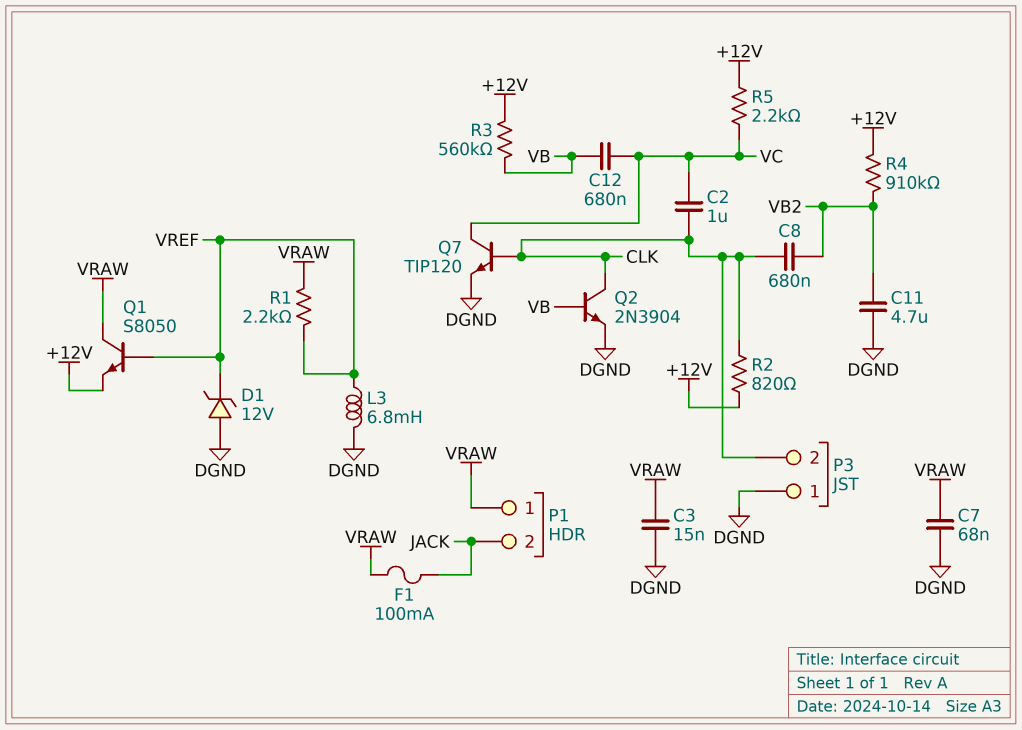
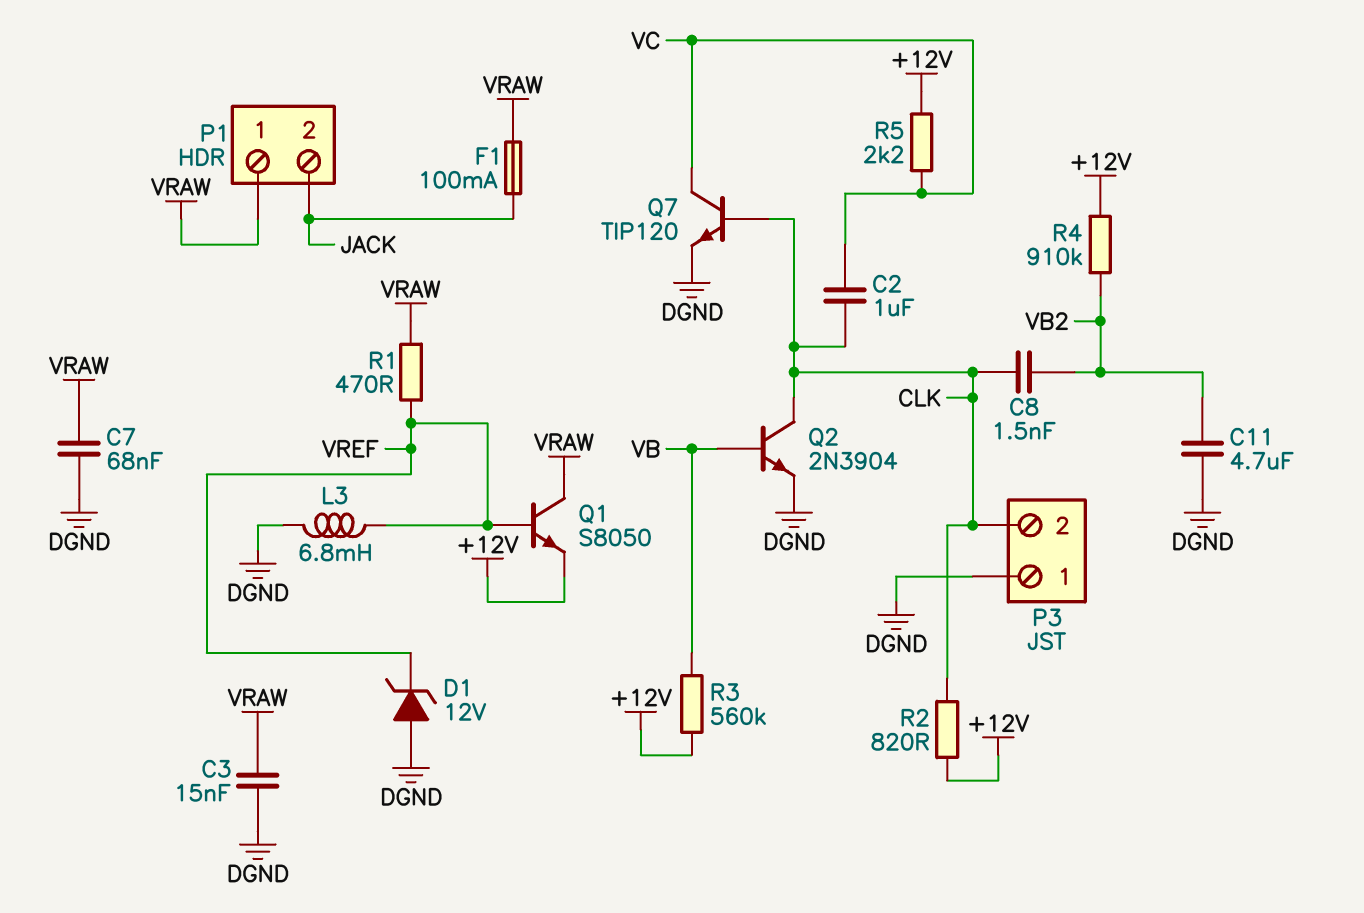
C8: 680nF (CLK, VB2) -> 1.5nF (CLK, VB2)
C12: 680nF (VB, VC) -> none
R1: 2.2k (VRAW, VREF) -> 470 (VRAW, VREF)

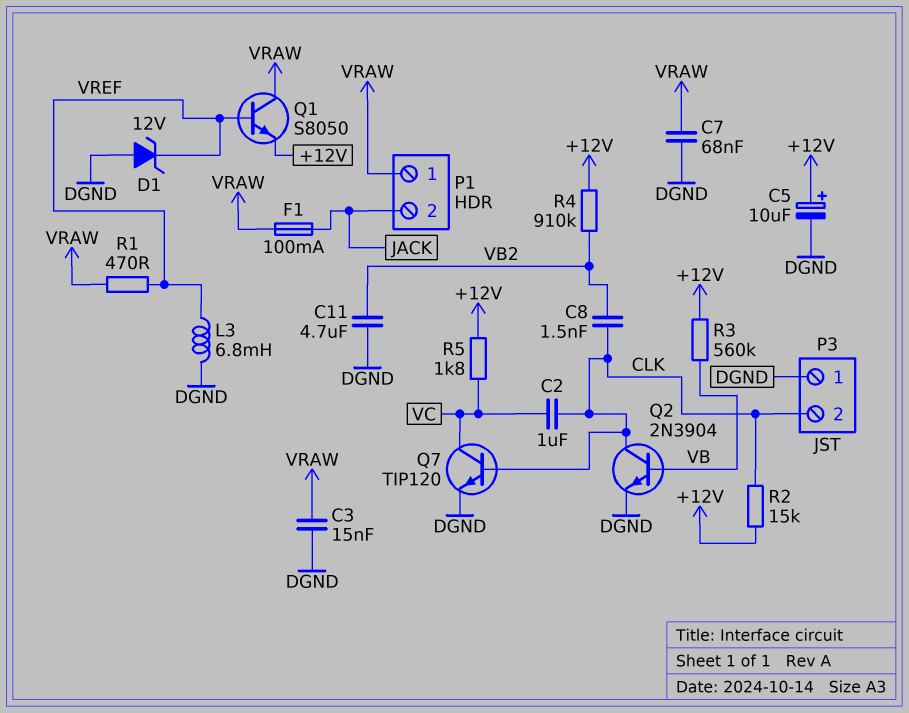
C5: none -> 10uF (plus +12V, minus DGND)
R2: 820 (+12V, CLK) -> 15k (+12V, CLK)
R5: 2.2k (+12V, VC) -> 1.8k (+12V, VC)

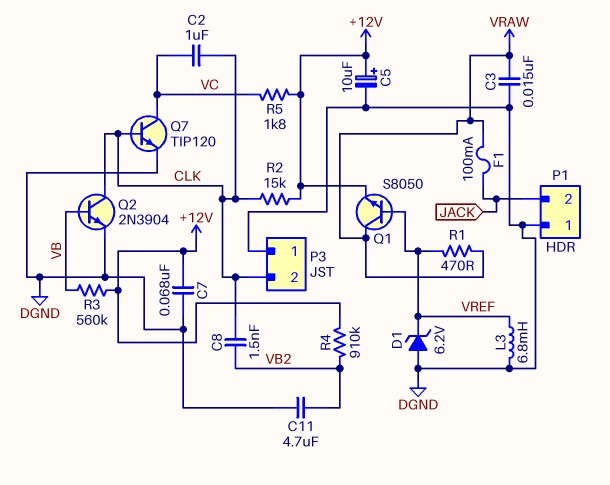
C7: 68nF (DGND, VRAW) -> 68nF (+12V, DGND)
D1: zener 12V (A DGND, K VREF) -> zener 6.2V (A DGND, K VREF)
P1 pin 1: VRAW -> DGND

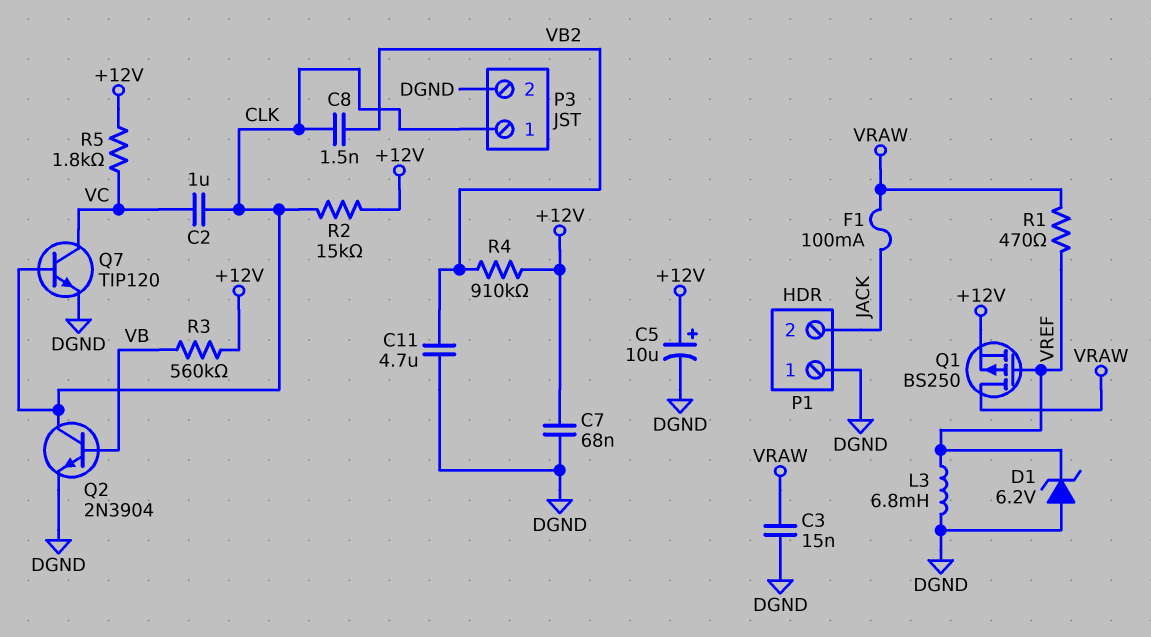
P3 pin 1: DGND -> CLK
P3 pin 2: CLK -> DGND
Q1: NPN S8050 (B VREF, C VRAW, E +12V) -> PMOS BS250 (G VREF, D VRAW, S +12V)

